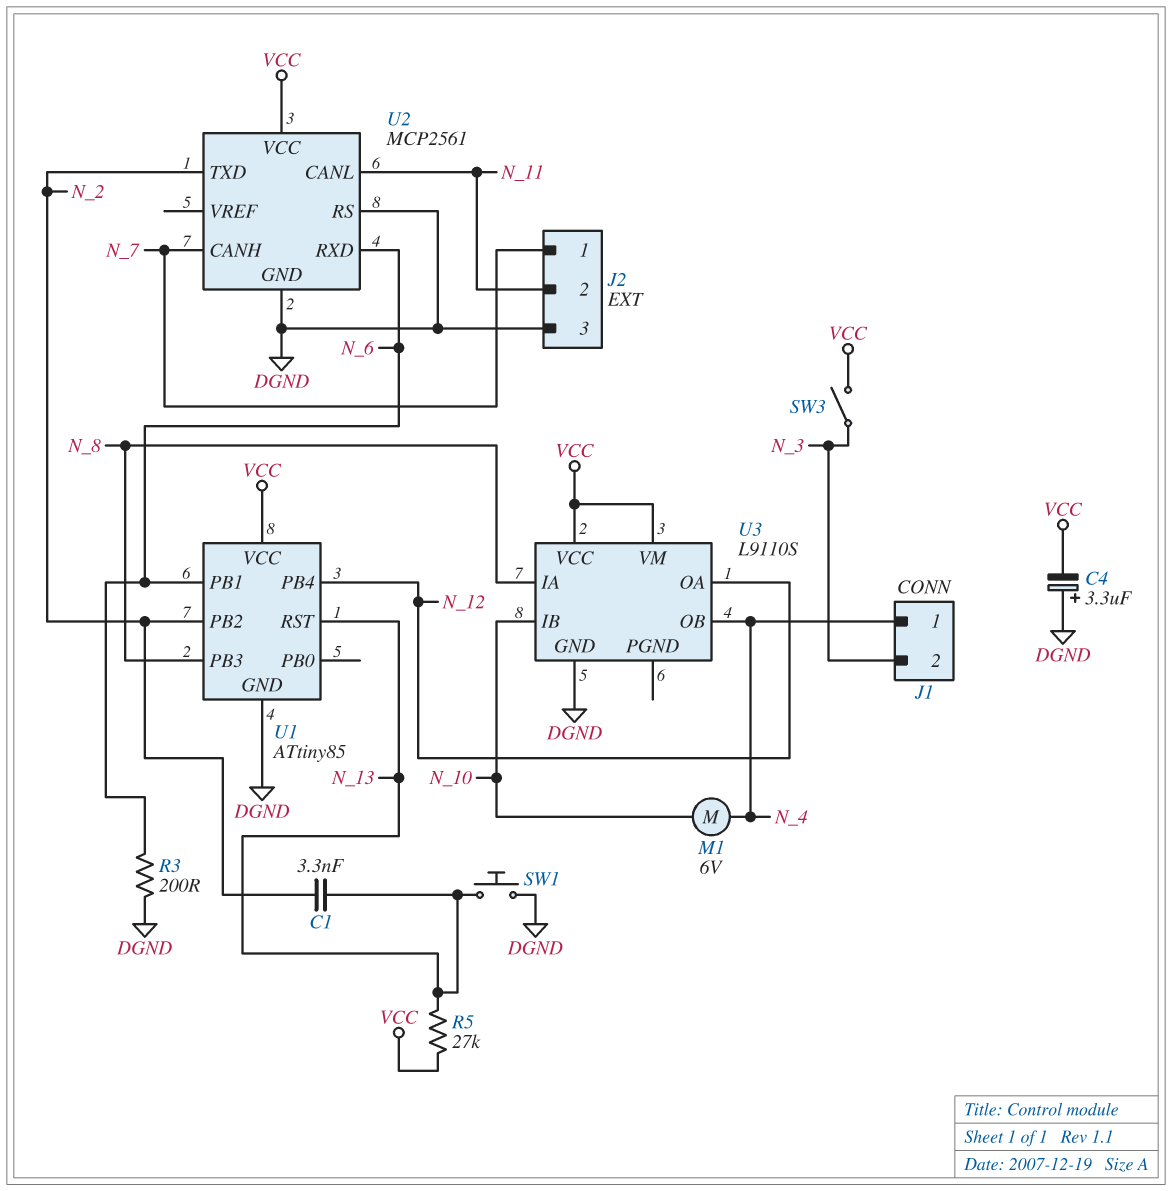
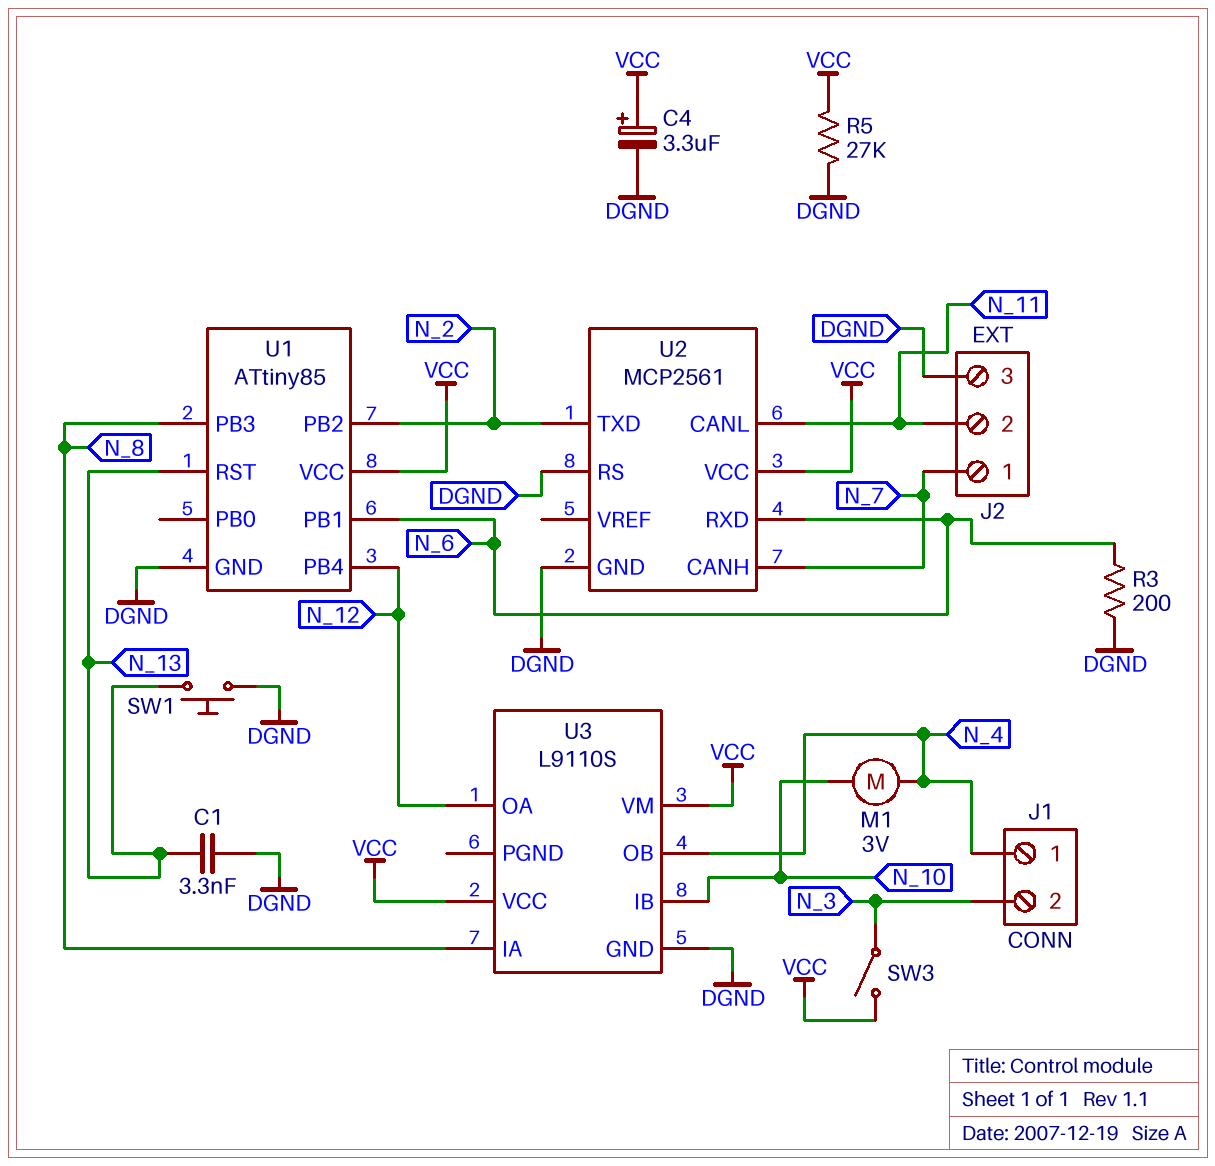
C1: 3.3nF (N_2, N_13) -> 3.3nF (DGND, N_13)
C4: 3.3uF (plus DGND, minus VCC) -> 3.3uF (plus VCC, minus DGND)
M1: motor 6V (N_4, N_10) -> motor 3V (N_4, N_10)
R5: 27k (N_13, VCC) -> 27k (DGND, VCC)

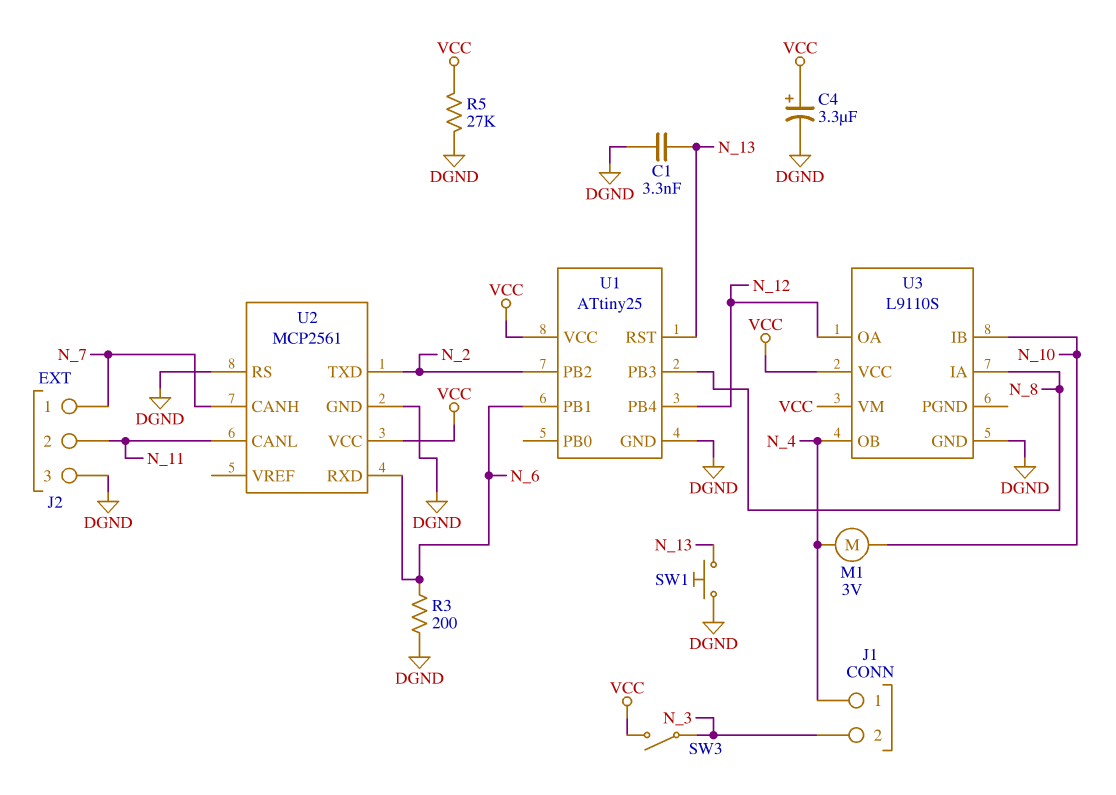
U1: ATtiny85 -> ATtiny25

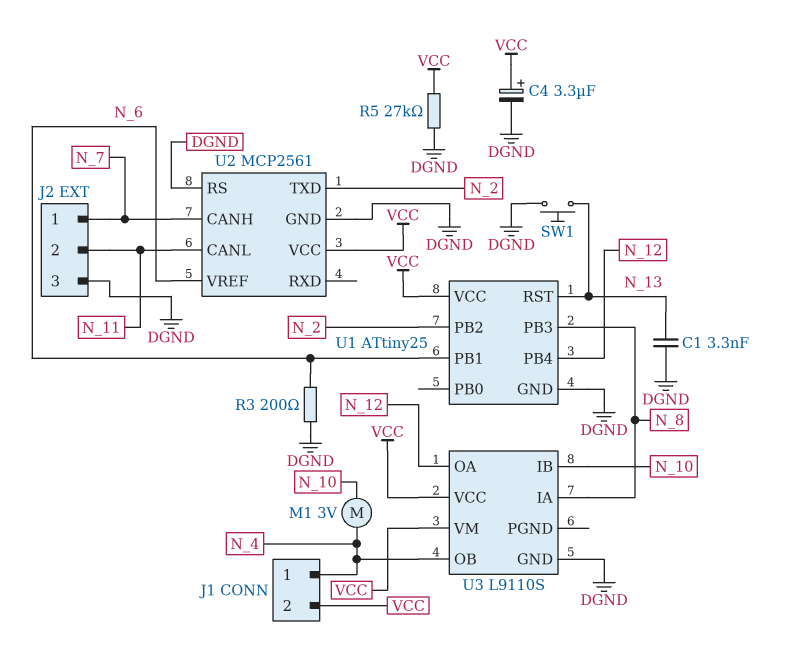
J1 pin 2: N_3 -> VCC
SW3: switch (N_3, VCC) -> none
U2 pin RXD: N_6 -> none
U2 pin VREF: none -> N_6

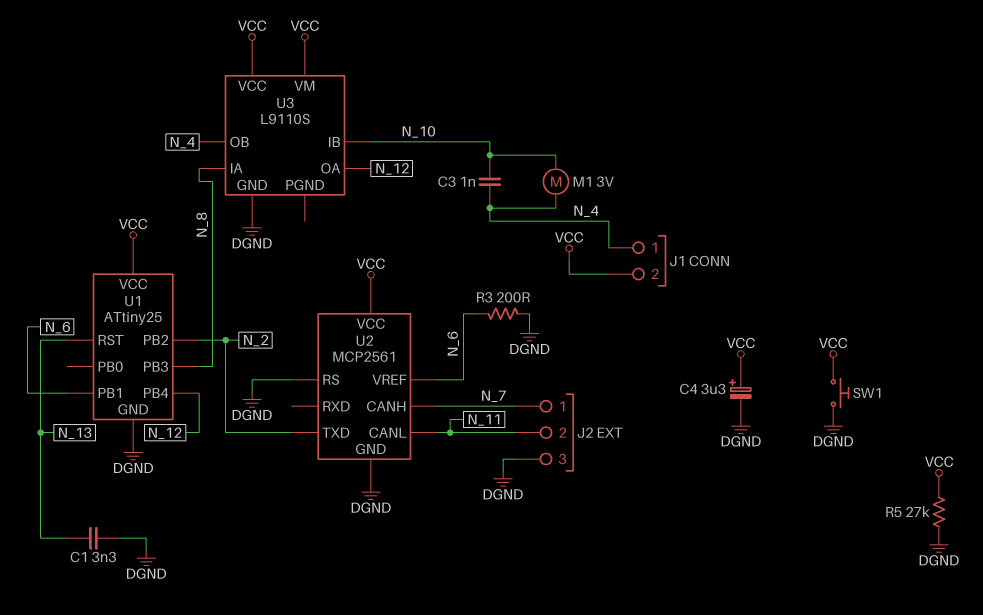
C3: none -> 1nF (N_4, N_10)
SW1: button (DGND, N_13) -> button (DGND, VCC)

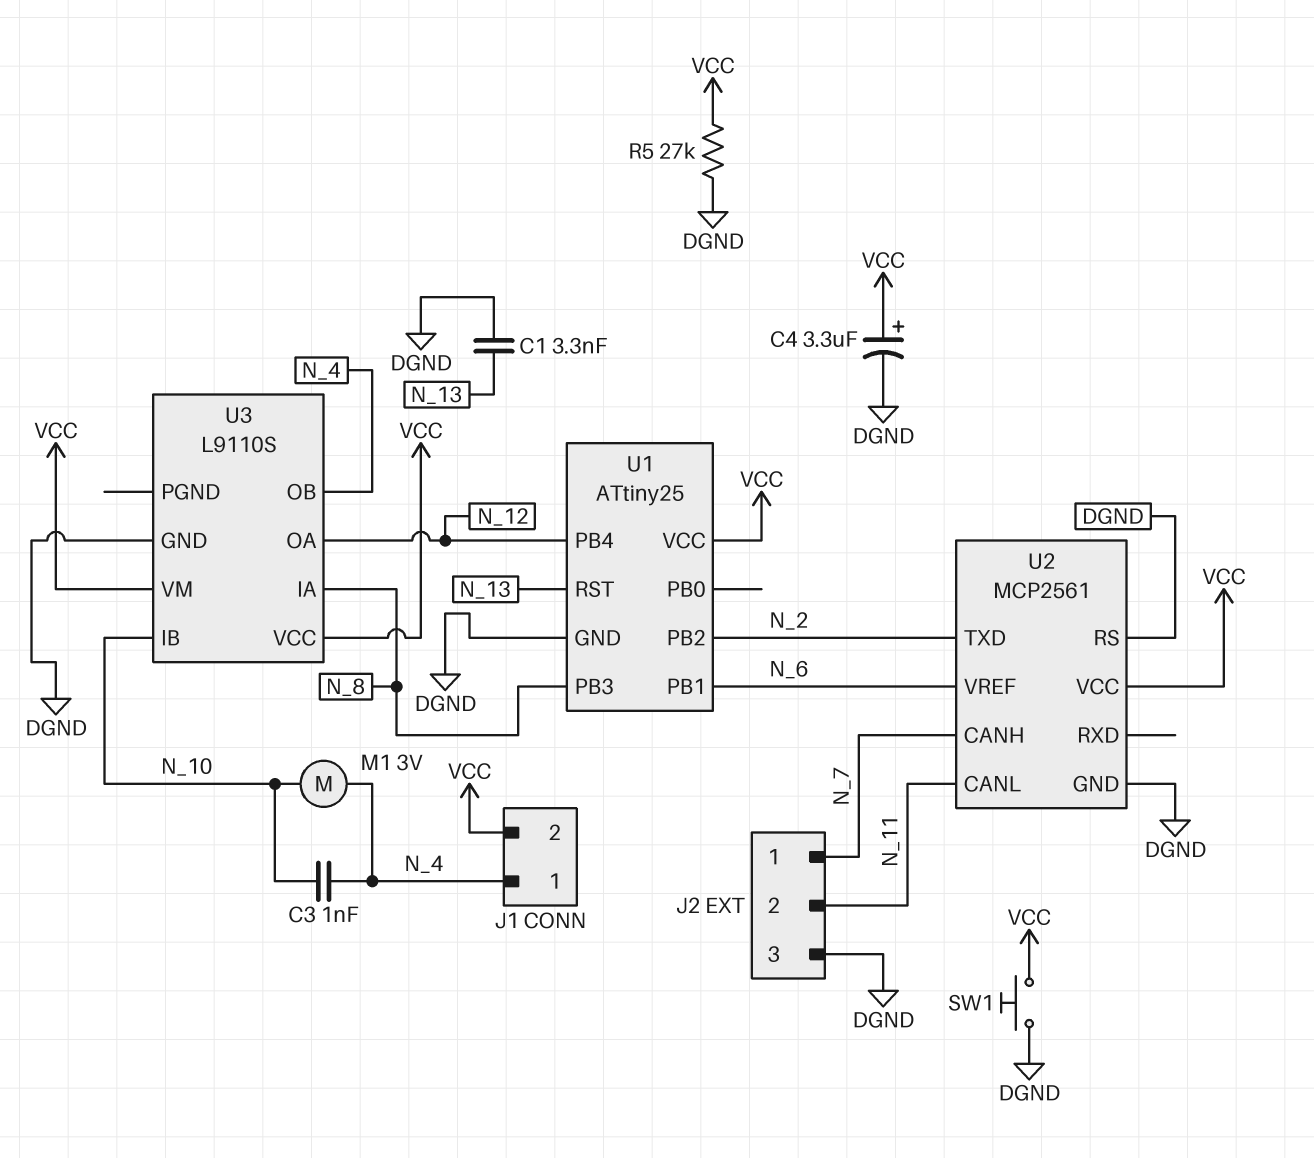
R3: 200 (DGND, N_6) -> none

